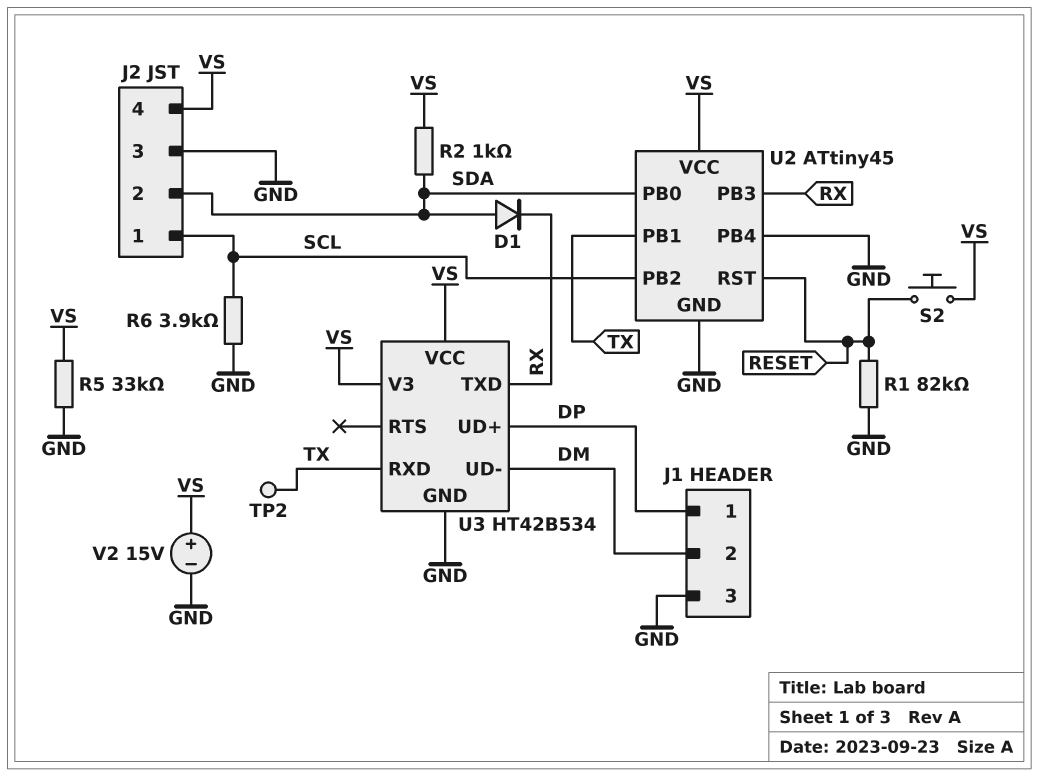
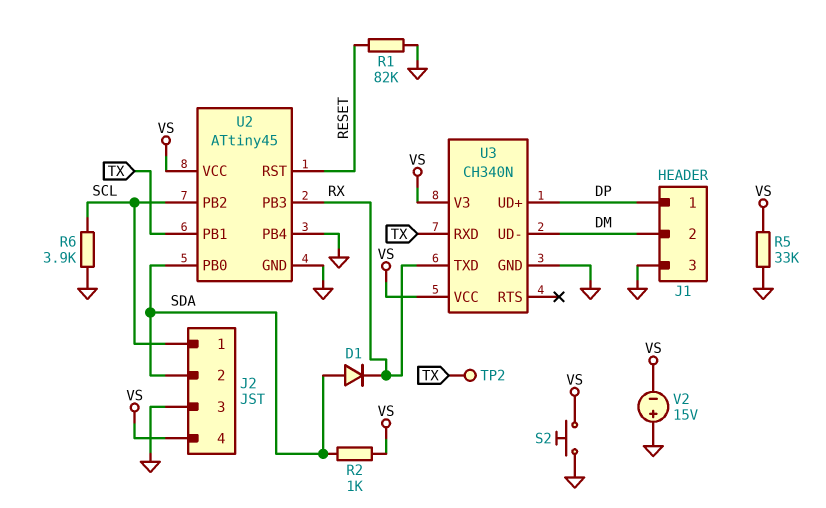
S2: button (RESET, VS) -> button (GND, VS)
U3: HT42B534 -> CH340N
V2: 15V (plus VS, minus GND) -> 15V (plus GND, minus VS)

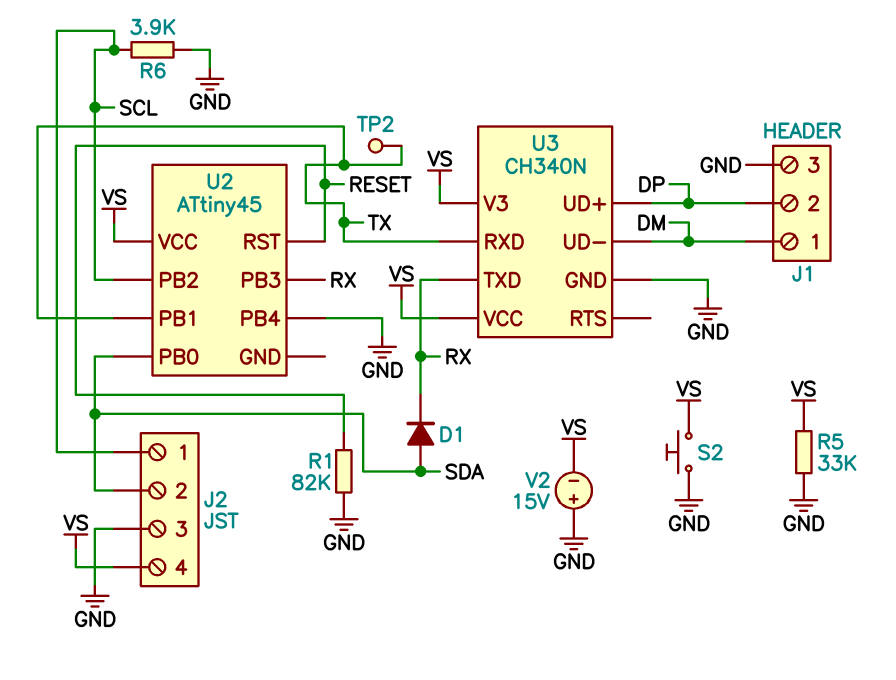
J1 pin 1: DP -> DM
J1 pin 2: DM -> DP
R2: 1k (SDA, VS) -> none
U2 pin GND: GND -> none

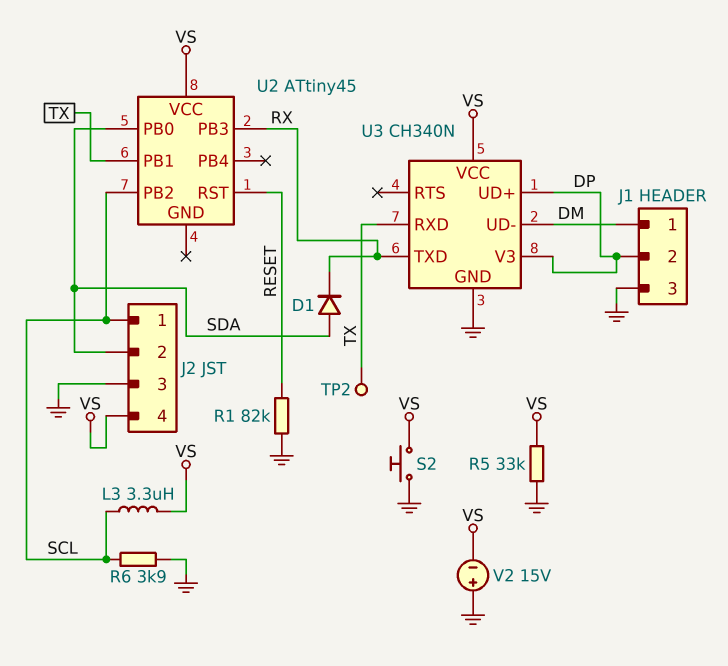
L3: none -> 3.3uH (SCL, VS)
U2 pin PB4: GND -> none
U3 pin V3: VS -> DP

